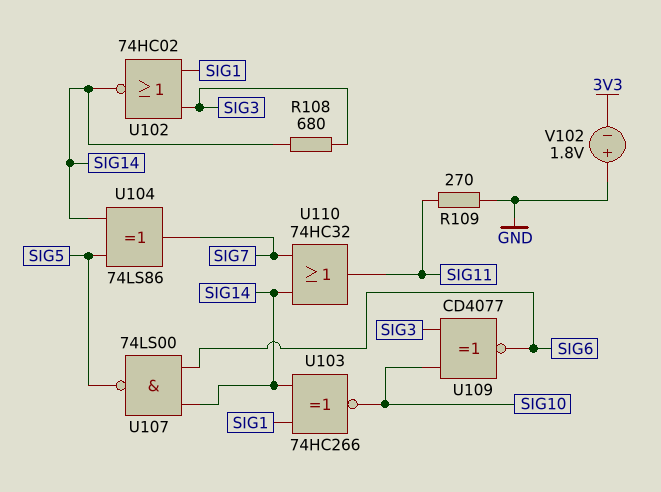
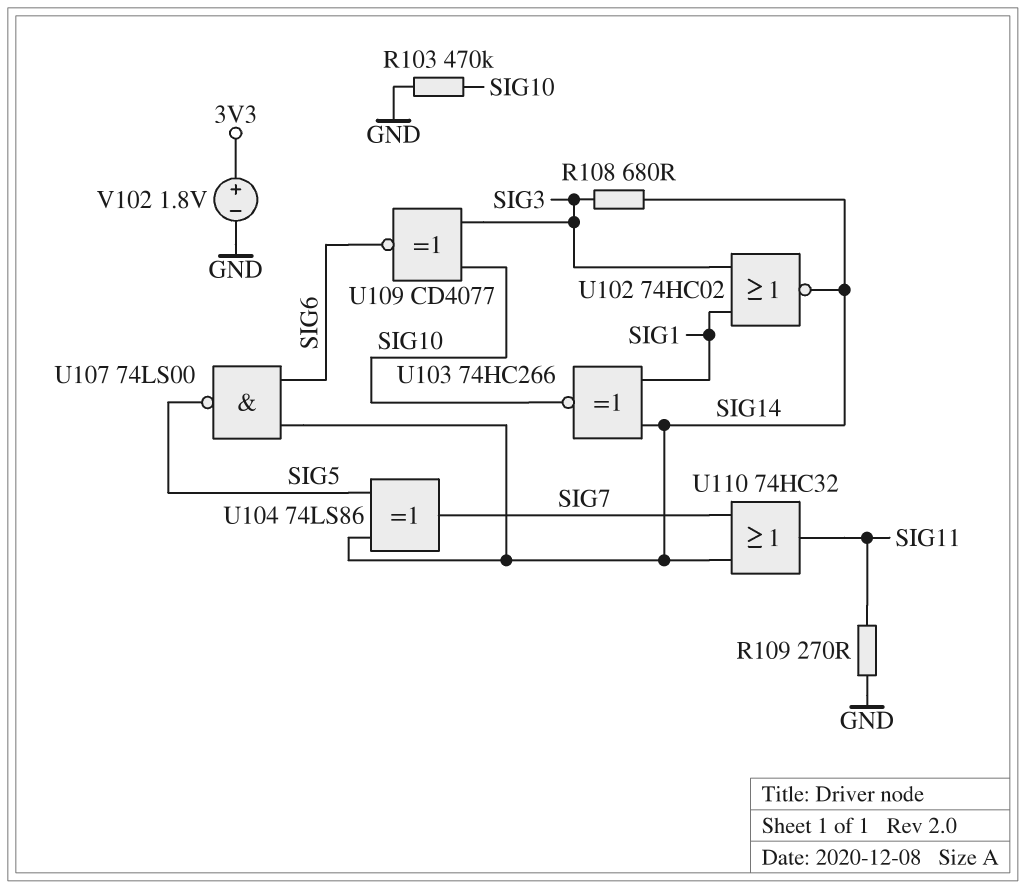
R103: none -> 470k (GND, SIG10)
V102: 1.8V (plus GND, minus 3V3) -> 1.8V (plus 3V3, minus GND)

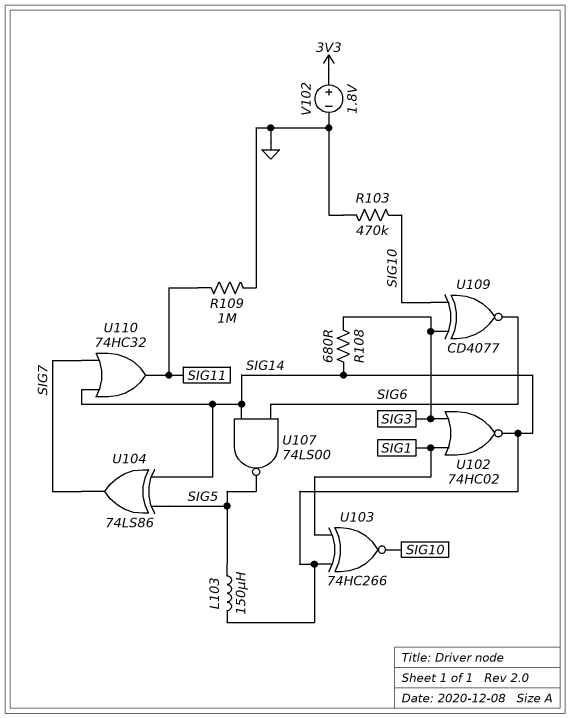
L103: none -> 150uH (SIG5, SIG14)
R109: 270 (GND, SIG11) -> 1M (GND, SIG11)

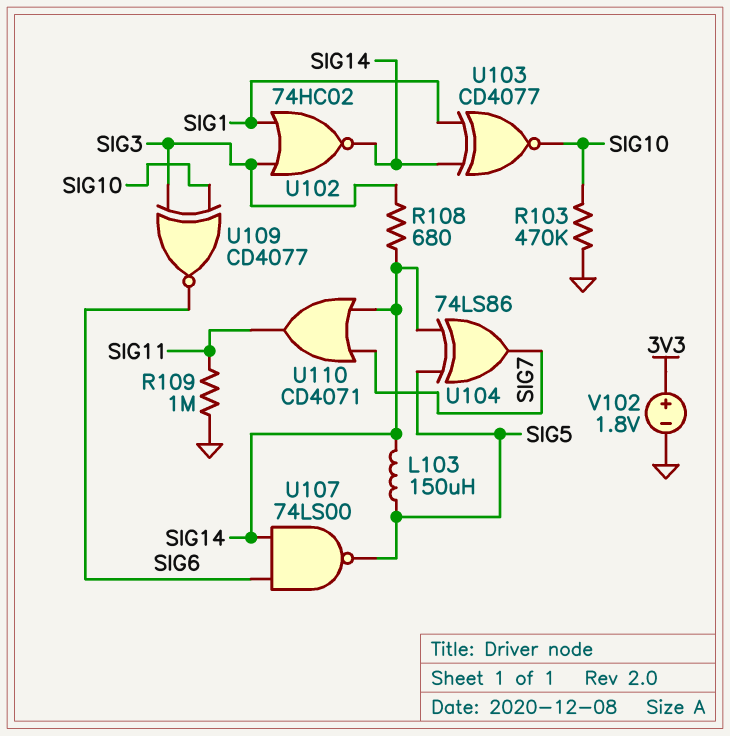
U103: XNOR 74HC266 (in SIG1, in SIG14, out SIG10) -> XNOR CD4077 (in SIG1, in SIG14, out SIG10)
U110: OR 74HC32 (in SIG7, in SIG14, out SIG11) -> OR CD4071 (in SIG7, in SIG14, out SIG11)

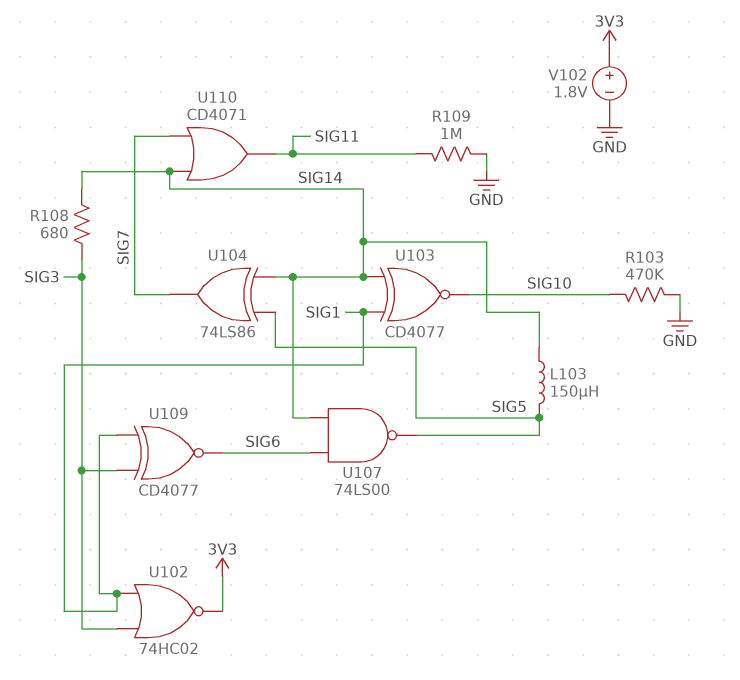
U102: NOR 74HC02 (in SIG1, in SIG3, out SIG14) -> NOR 74HC02 (in SIG1, in SIG3, out 3V3)
U109: XNOR CD4077 (in SIG3, in SIG10, out SIG6) -> XNOR CD4077 (in SIG1, in SIG3, out SIG6)

